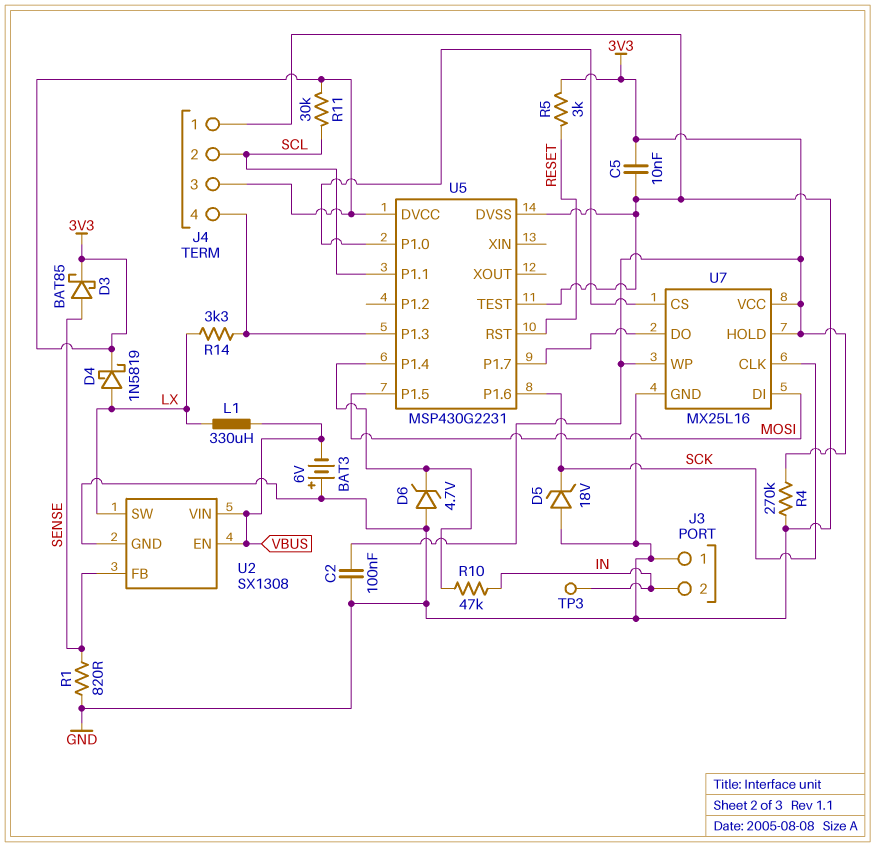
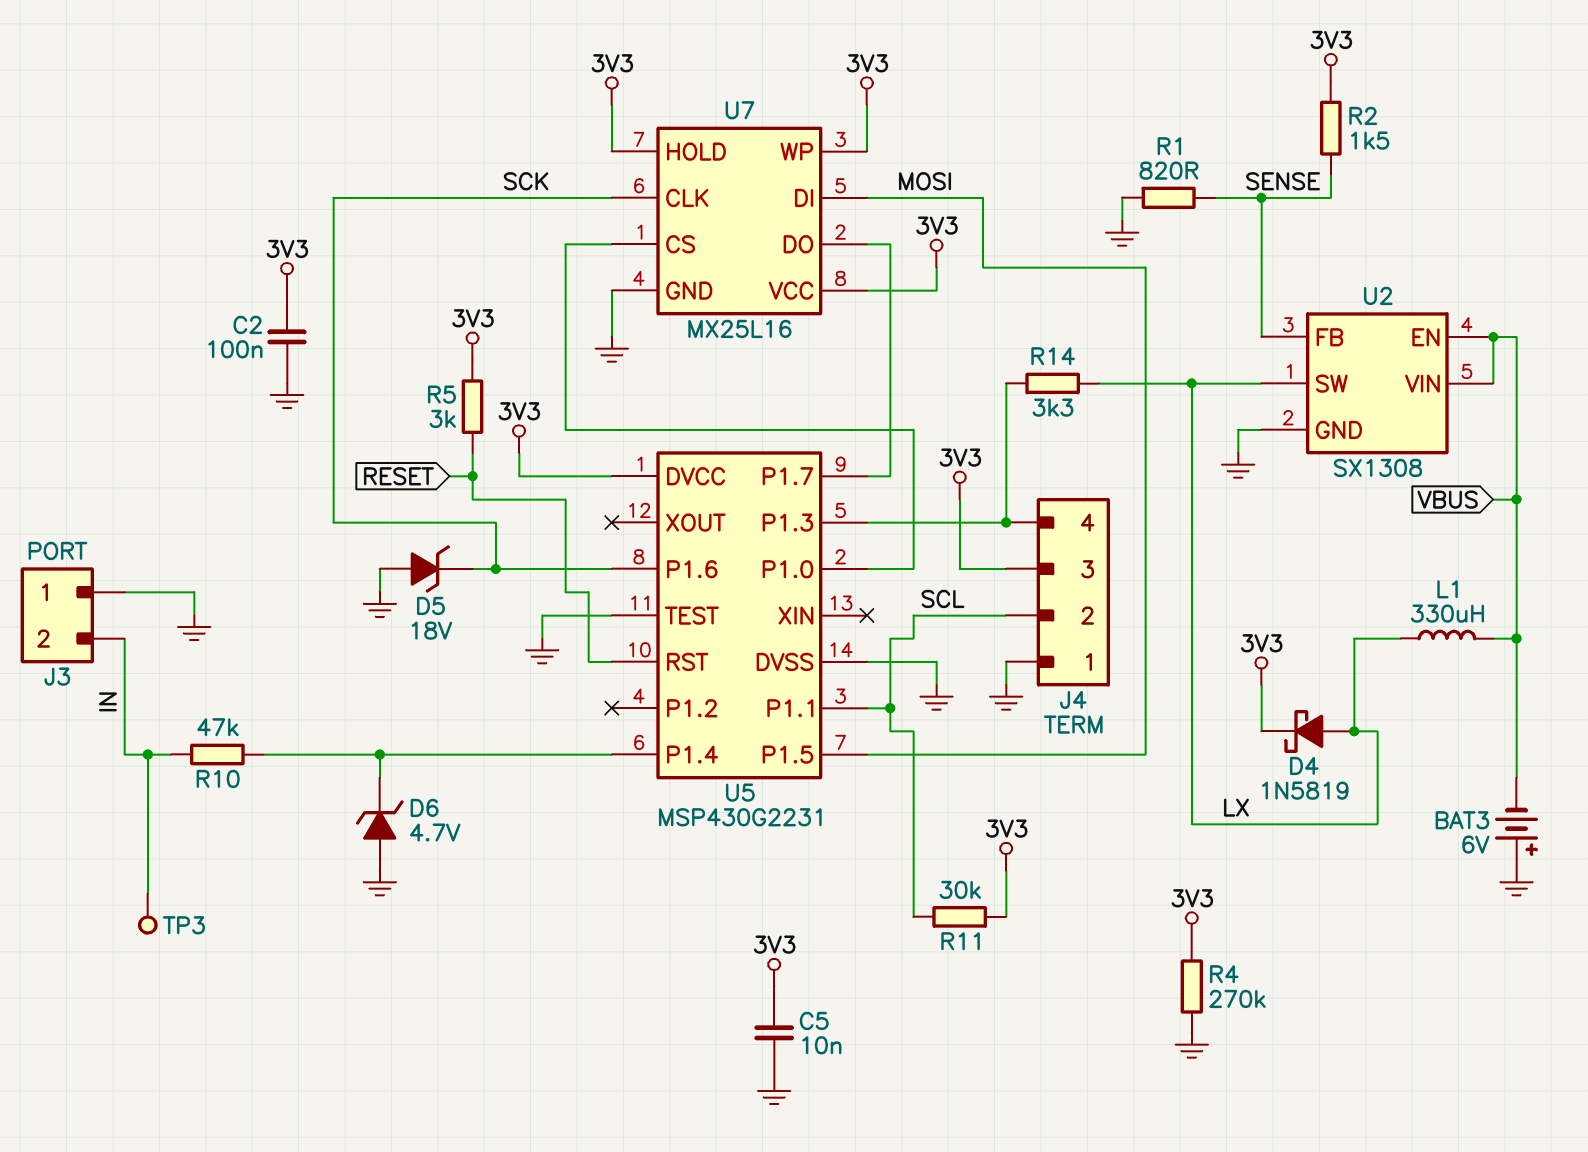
D3: schottky BAT85 (A SENSE, K 3V3) -> none
R2: none -> 1.5k (3V3, SENSE)

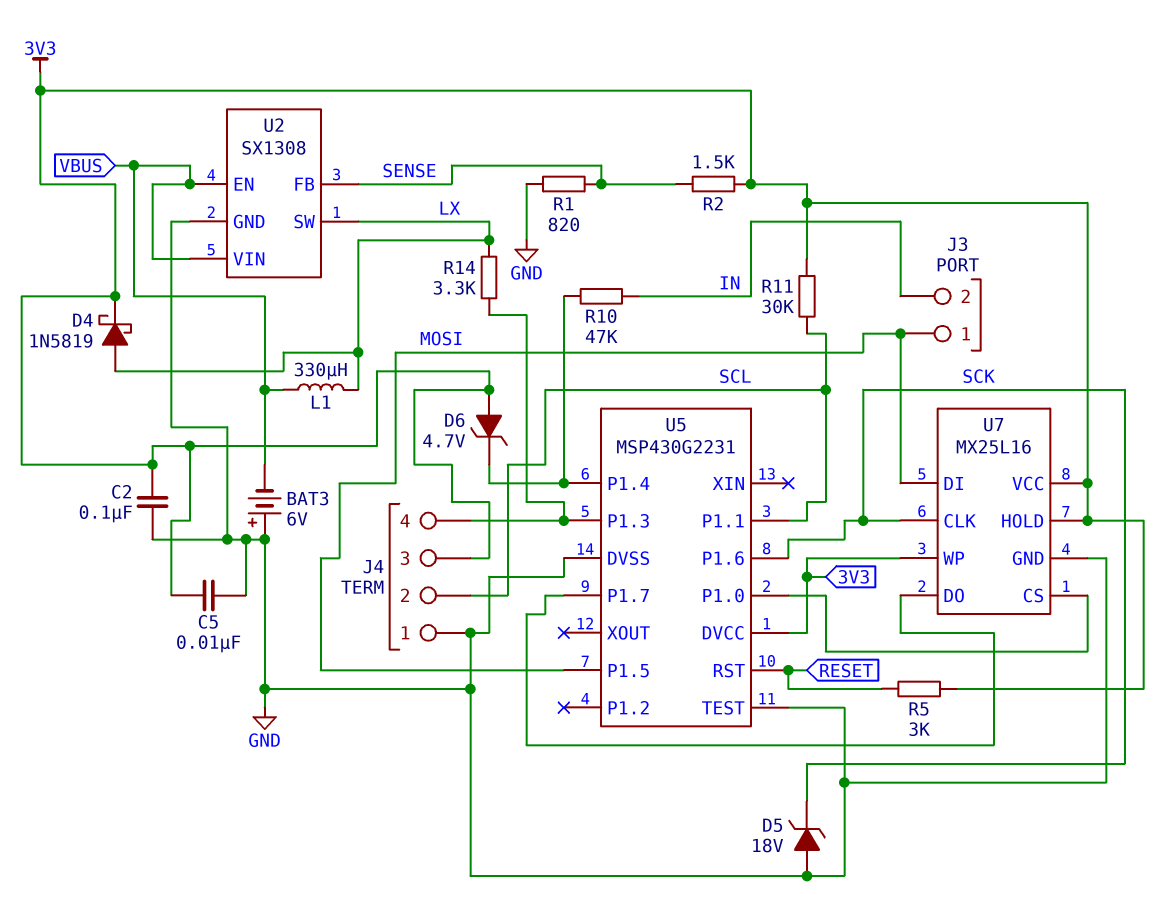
D6: zener 4.7V (A GND, K U5/P1.4) -> zener 4.7V (A 3V3, K U5/P1.4)
J3 pin 1: GND -> MOSI
R4: 270k (3V3, GND) -> none
TP3: test point (IN) -> none

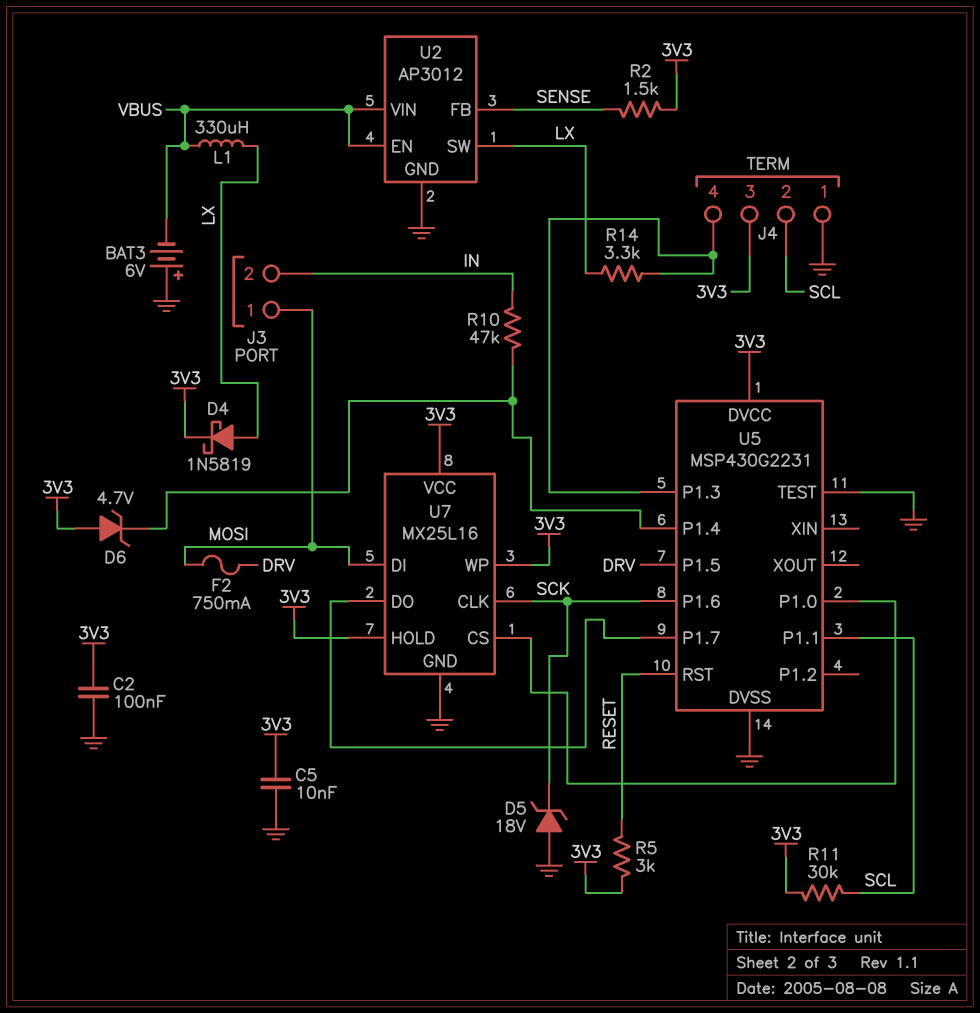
F2: none -> 750mA (DRV, MOSI)
R1: 820 (GND, SENSE) -> none
U2: SX1308 -> AP3012
U5 pin P1.5: MOSI -> DRV

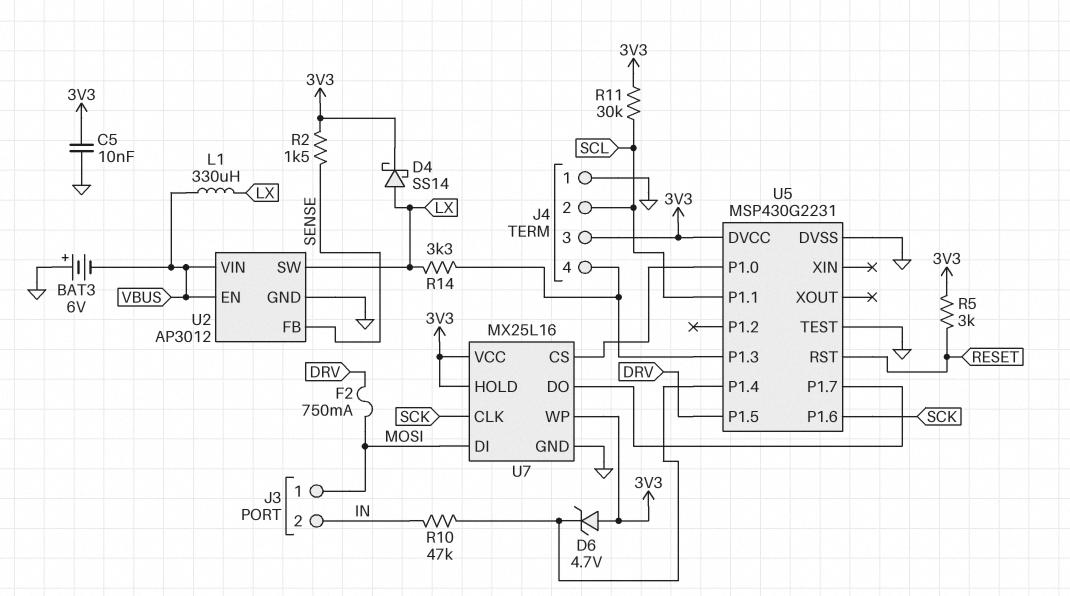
C2: 100nF (3V3, GND) -> none
D4: schottky 1N5819 (A LX, K 3V3) -> schottky SS14 (A LX, K 3V3)
D5: zener 18V (A GND, K SCK) -> none

